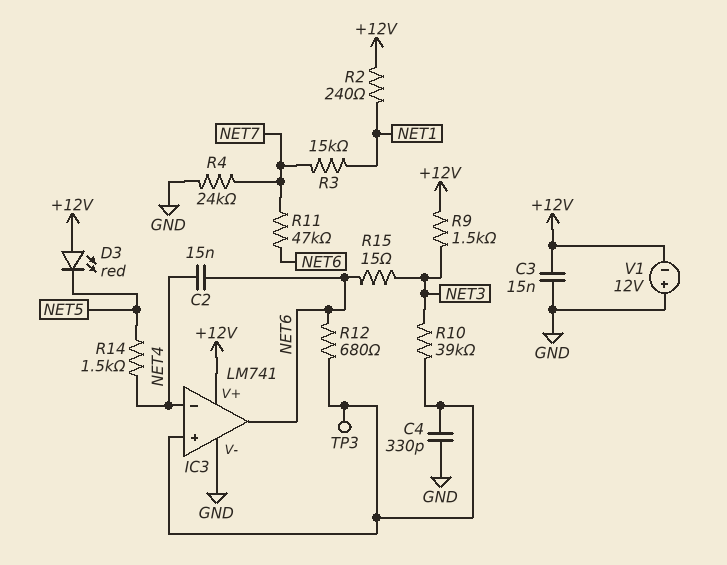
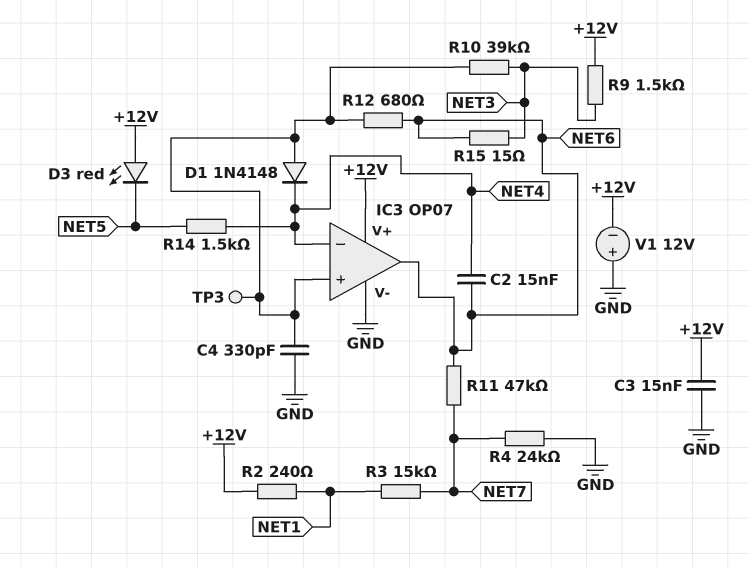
D1: none -> diode 1N4148 (A IC3/in+, K NET4)
IC3: LM741 -> OP07

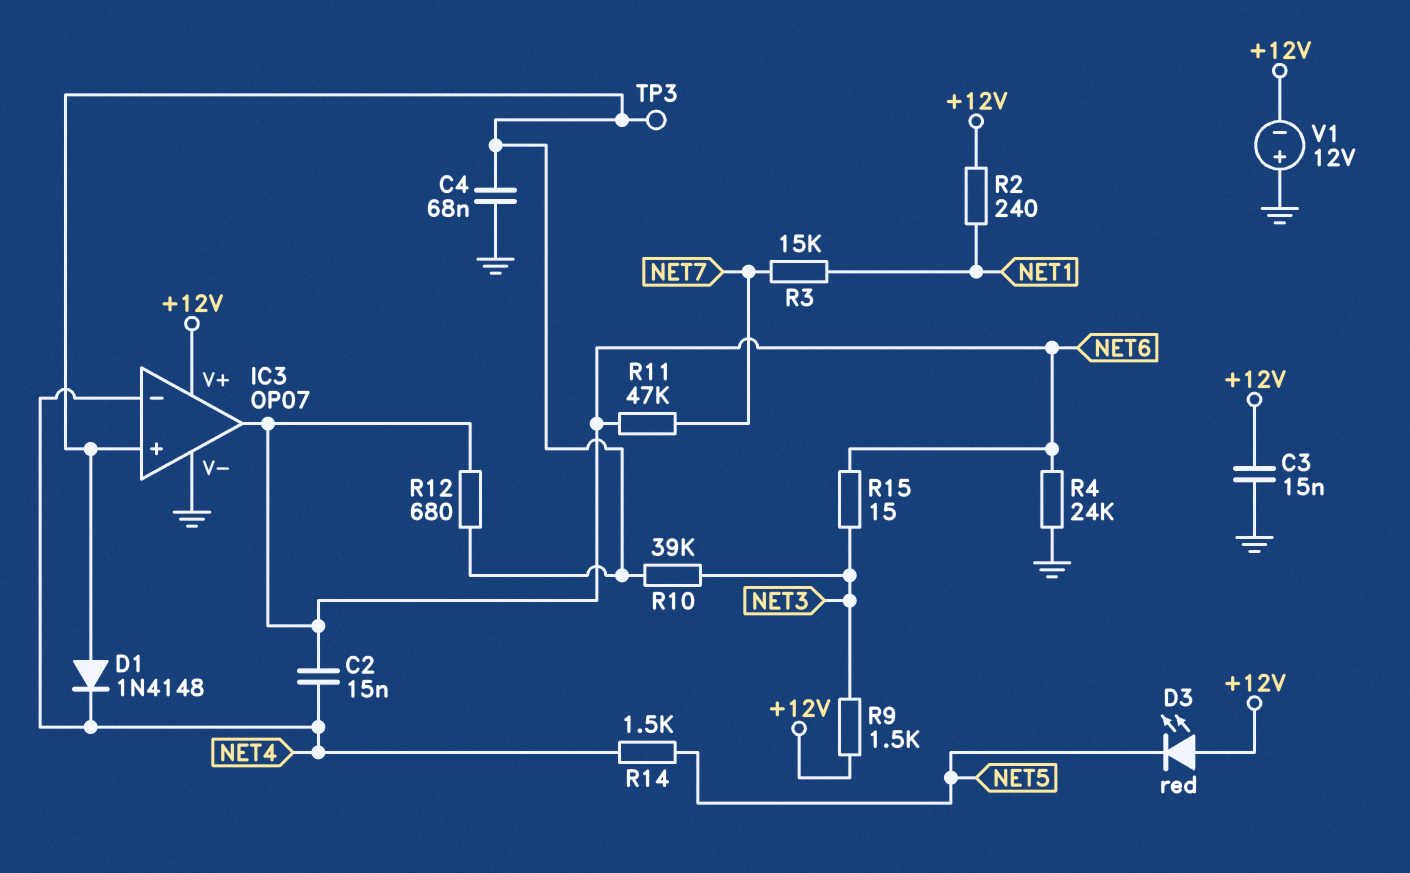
C4: 330pF (GND, IC3/in+) -> 68nF (GND, IC3/in+)
R4: 24k (GND, NET7) -> 24k (GND, NET6)

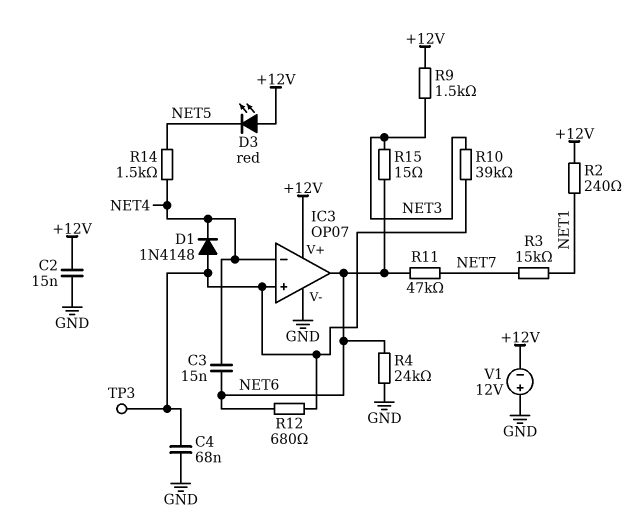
C2: 15nF (NET4, NET6) -> 15nF (+12V, GND)
C3: 15nF (+12V, GND) -> 15nF (NET4, NET6)

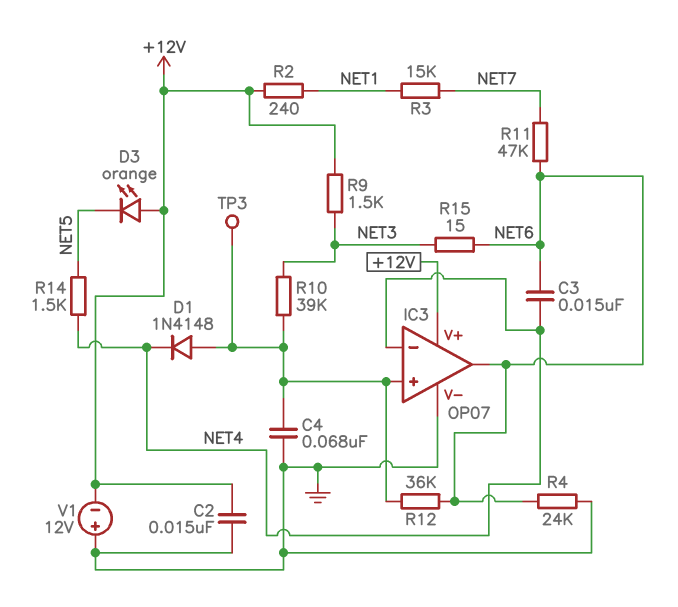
D3: LED red (A +12V, K NET5) -> LED orange (A +12V, K NET5)
R12: 680 (IC3/in+, NET6) -> 36k (IC3/in+, NET6)

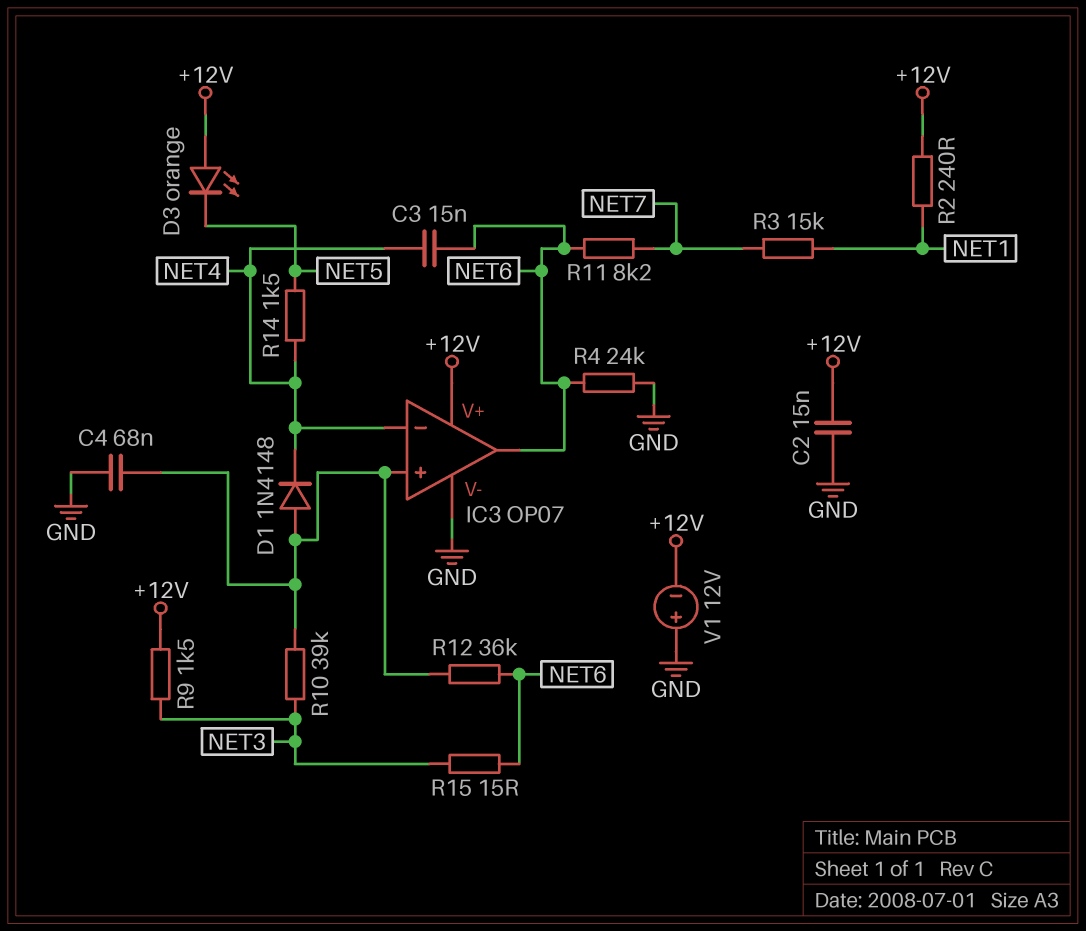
R11: 47k (NET6, NET7) -> 8.2k (NET6, NET7)
TP3: test point (IC3/in+) -> none

